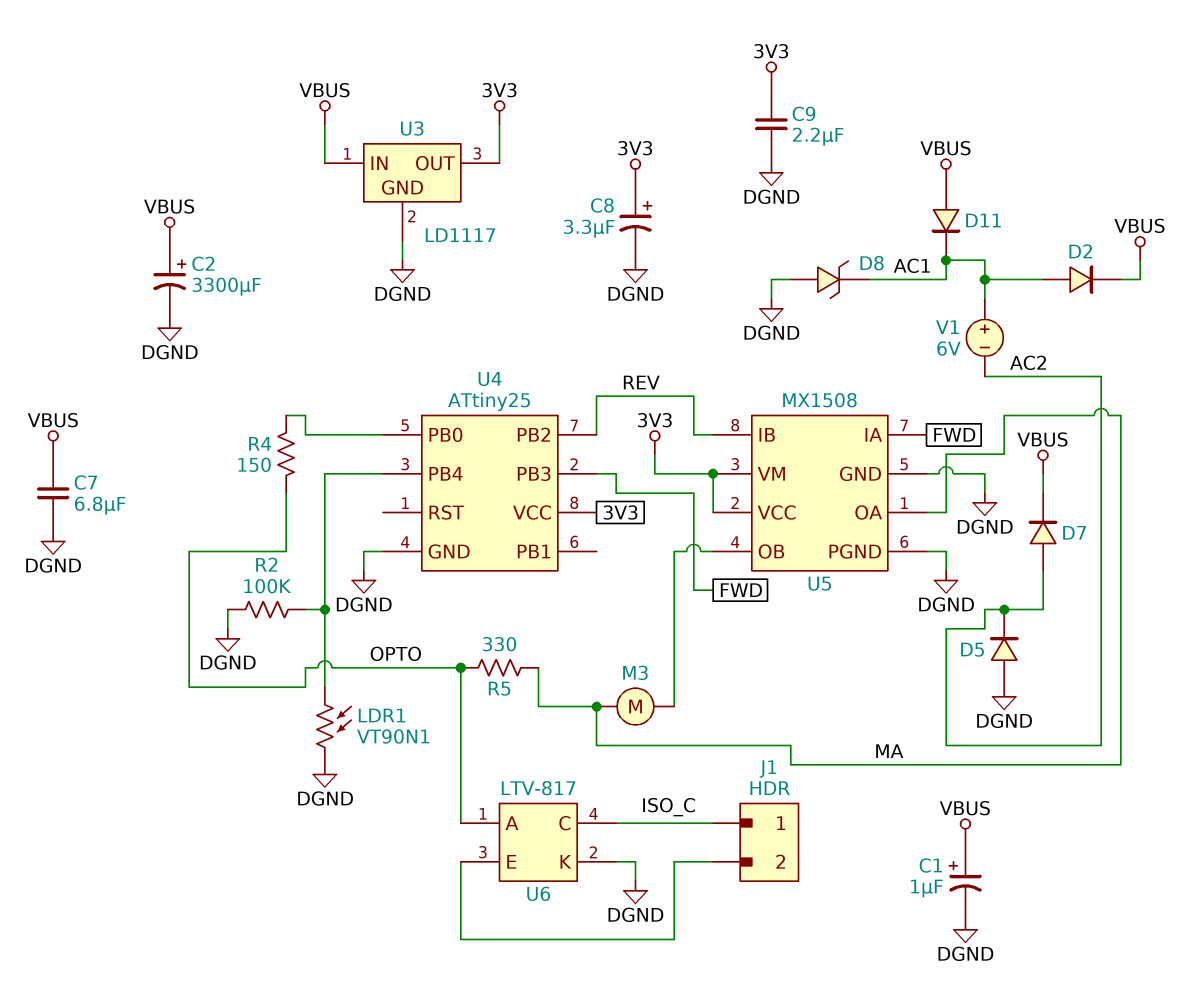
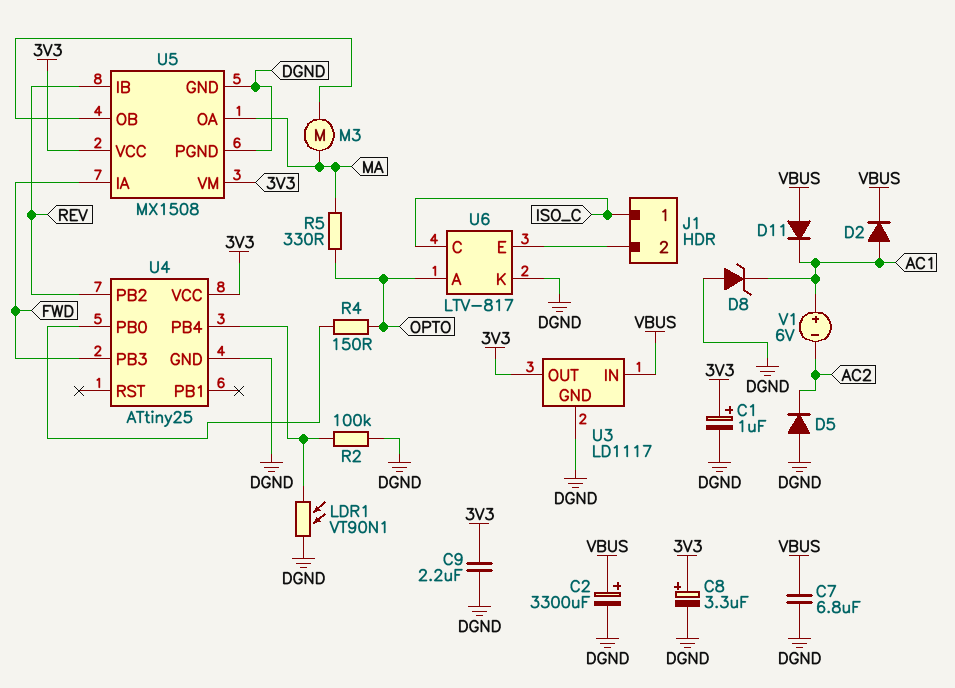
C1: 1uF (plus VBUS, minus DGND) -> 1uF (plus 3V3, minus DGND)
D7: diode (A AC2, K VBUS) -> none

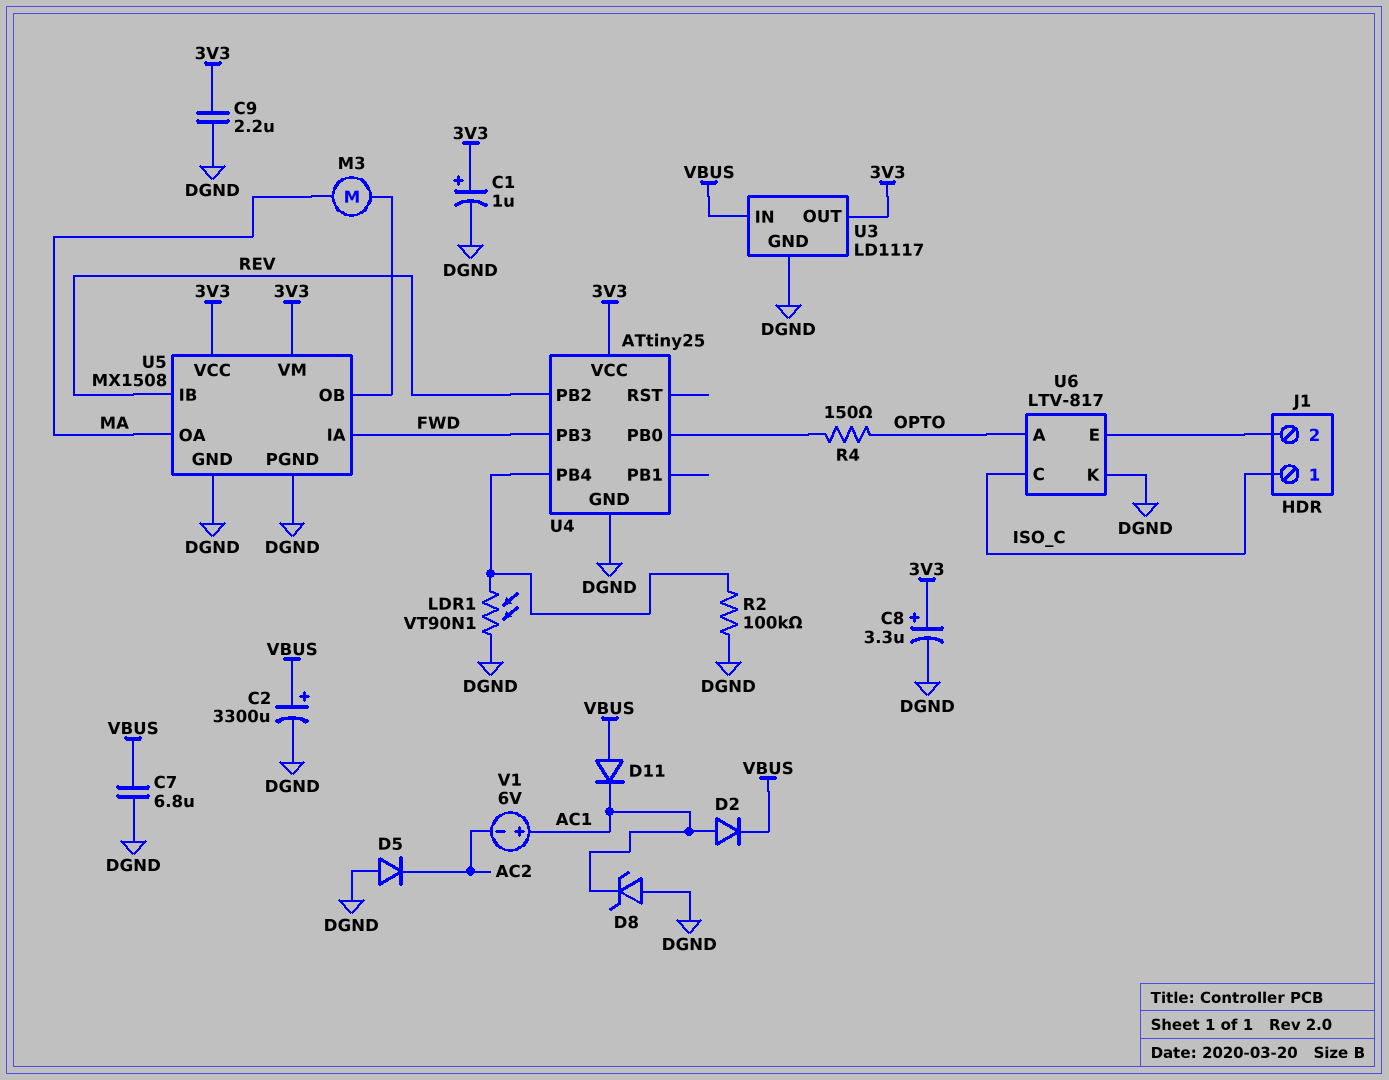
R5: 330 (MA, OPTO) -> none

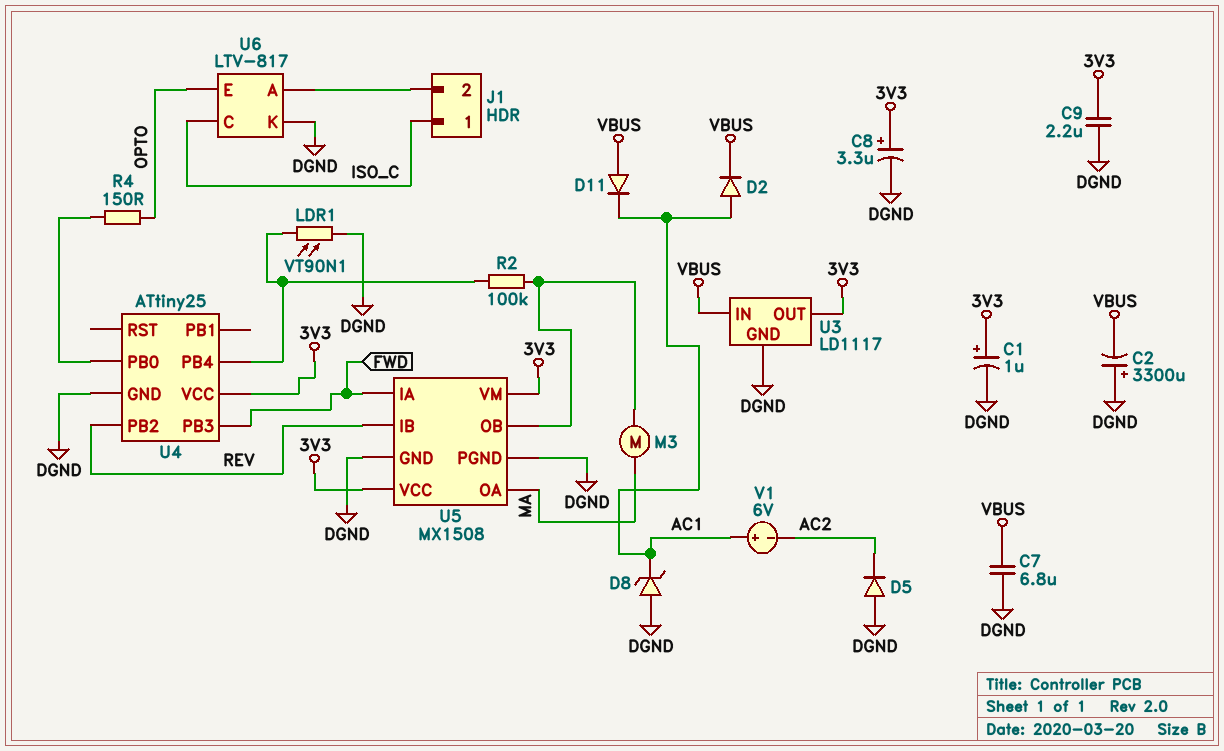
C2: 3300uF (plus VBUS, minus DGND) -> 3300uF (plus DGND, minus VBUS)
R2: 100k (DGND, U4/PB4) -> 100k (U4/PB4, U5/OB)
U6 pin A: OPTO -> J1/2
U6 pin E: J1/2 -> OPTO

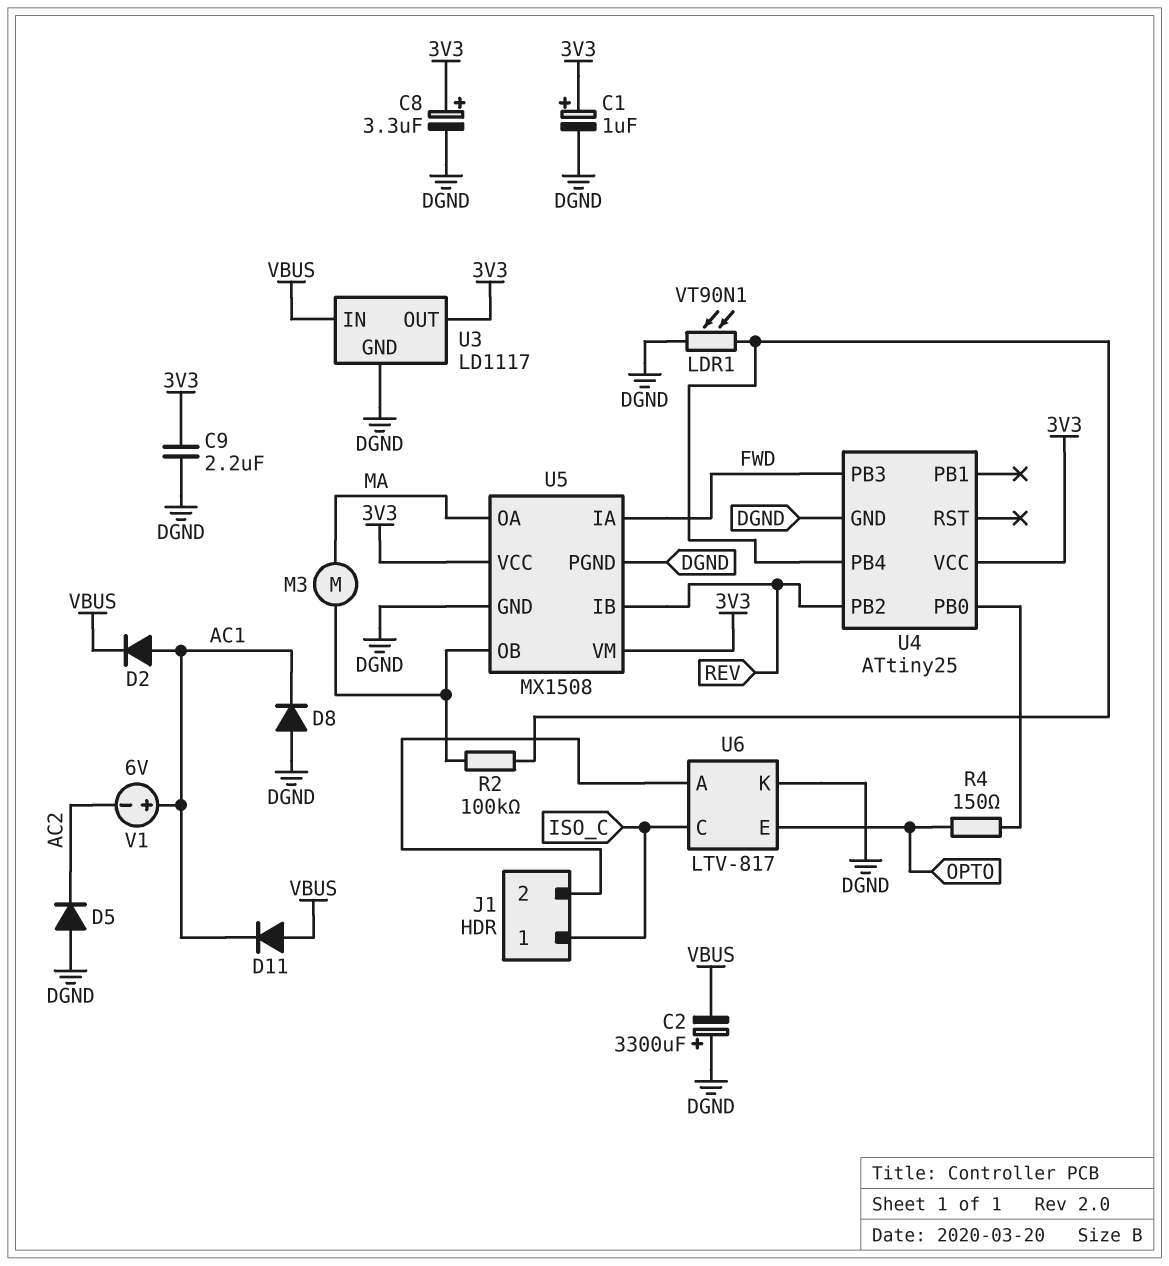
C7: 6.8uF (DGND, VBUS) -> none
D8: zener (A DGND, K AC1) -> diode (A DGND, K AC1)

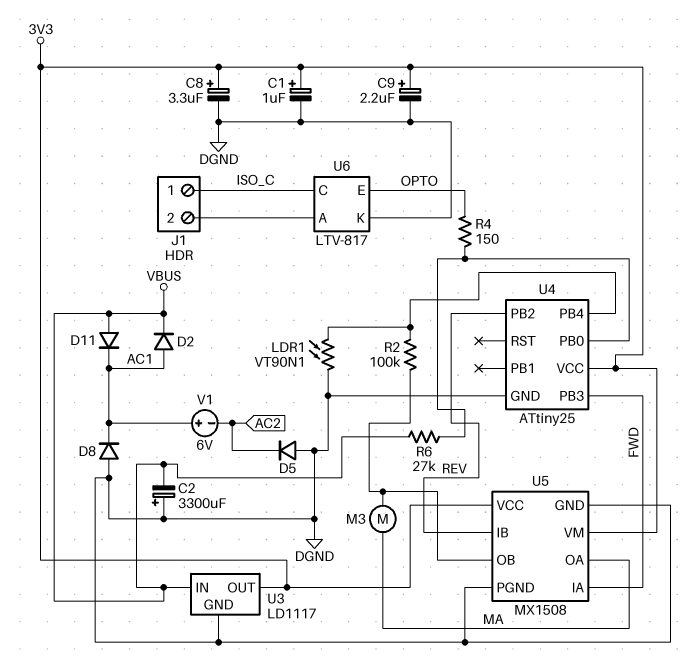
C9: 2.2uF (3V3, DGND) -> 2.2uF (plus 3V3, minus DGND)
R6: none -> 27k (U4/PB0, VBUS)

